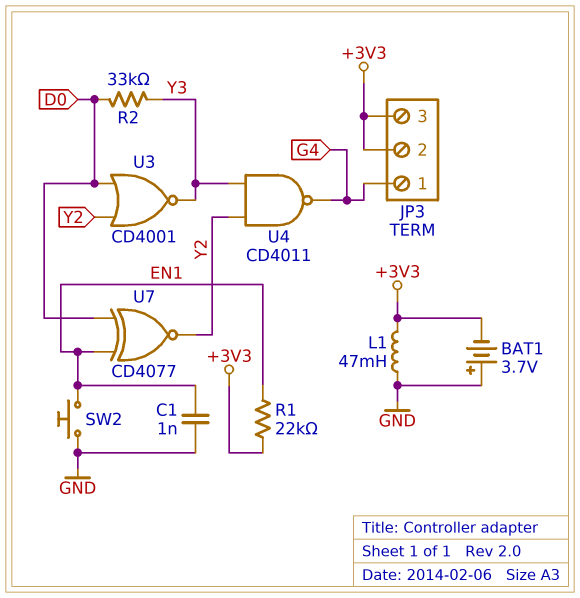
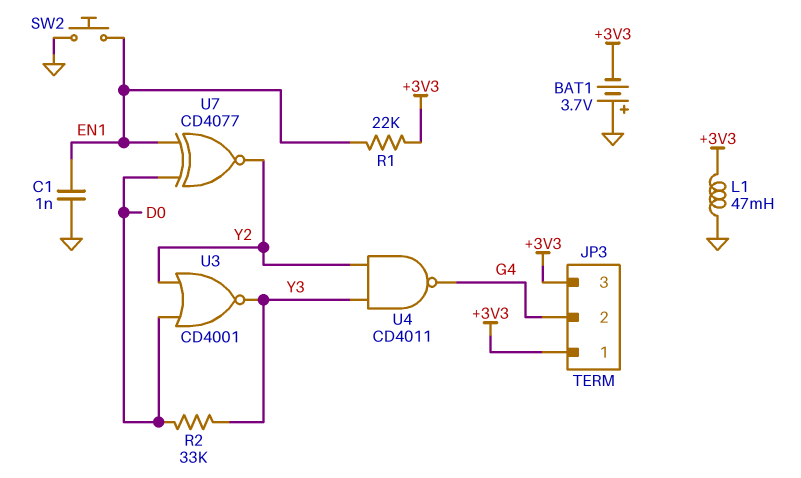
JP3 pin 1: G4 -> +3V3
JP3 pin 2: +3V3 -> G4

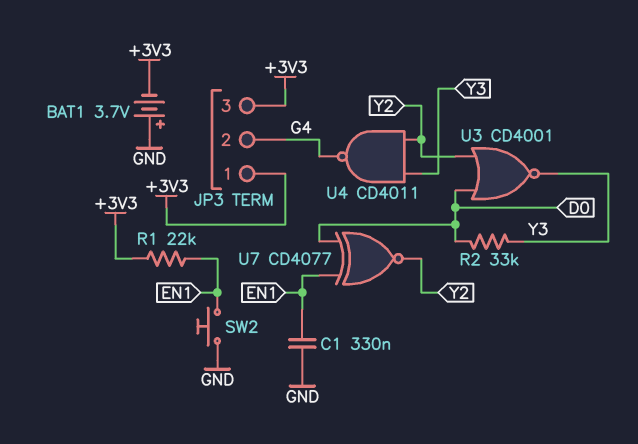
C1: 1nF (EN1, GND) -> 330nF (EN1, GND)
L1: 47mH (+3V3, GND) -> none

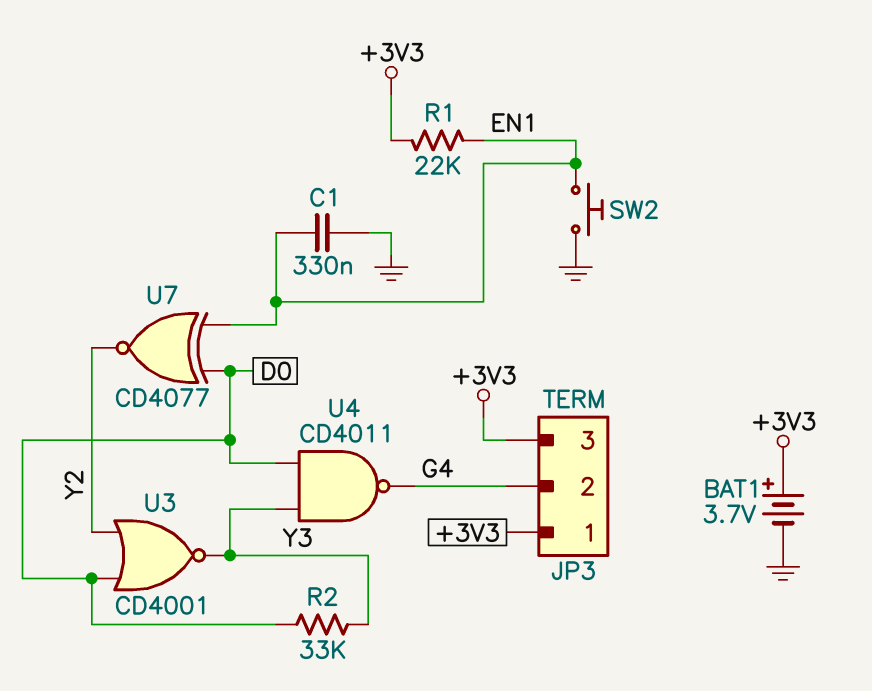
BAT1: 3.7V (plus GND, minus +3V3) -> 3.7V (plus +3V3, minus GND)
U4: NAND CD4011 (in Y2, in Y3, out G4) -> NAND CD4011 (in D0, in Y3, out G4)

